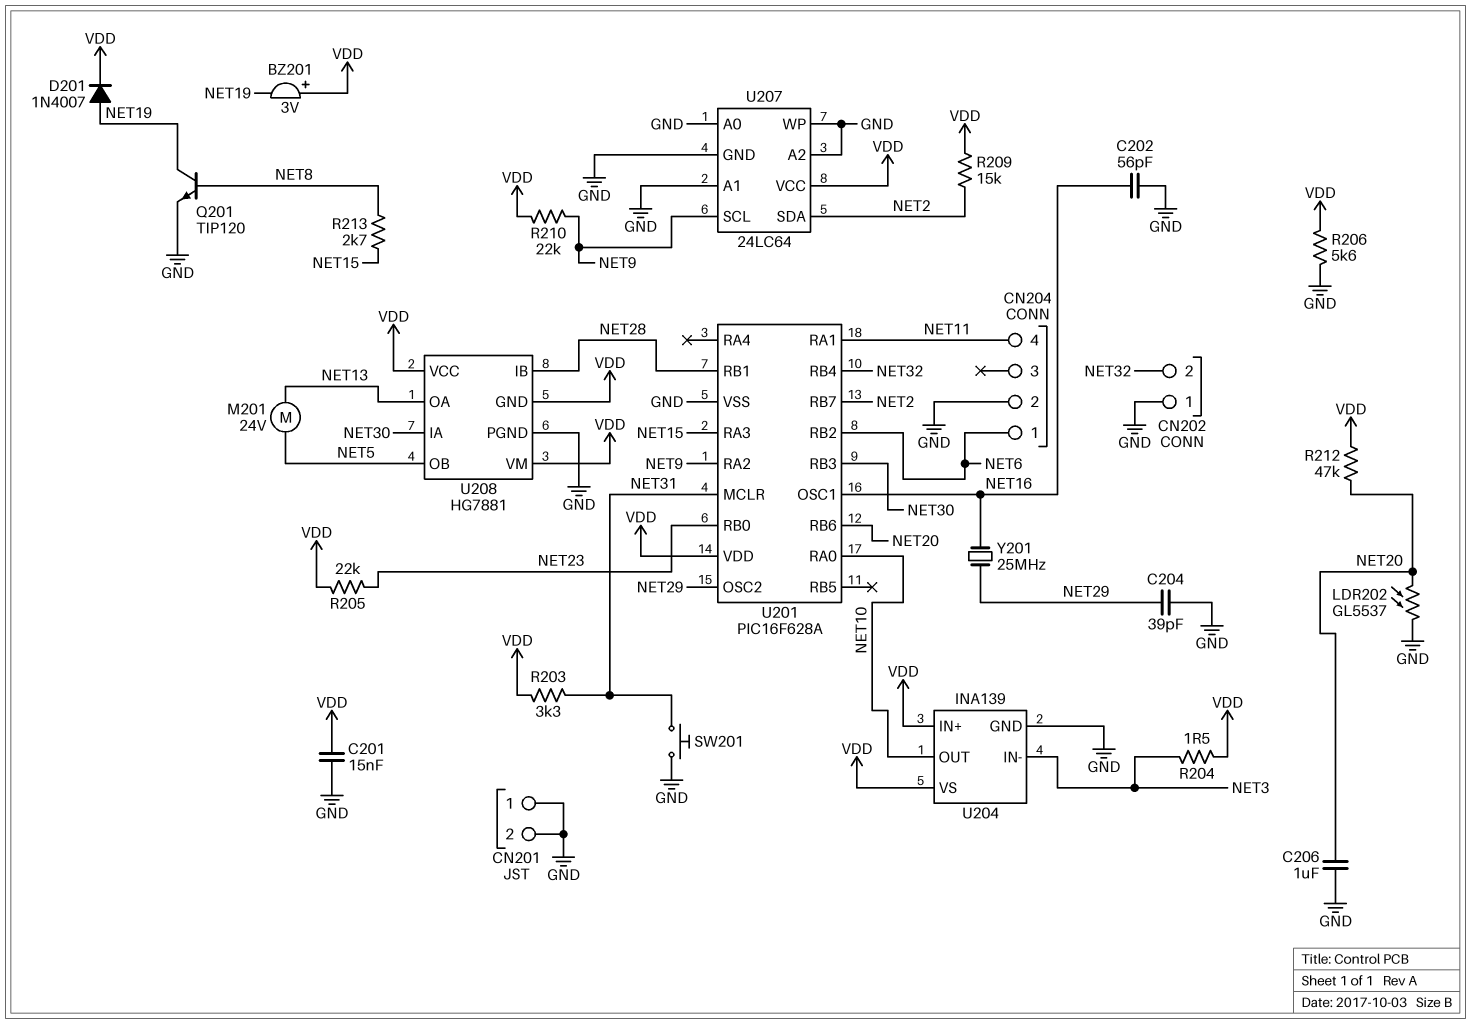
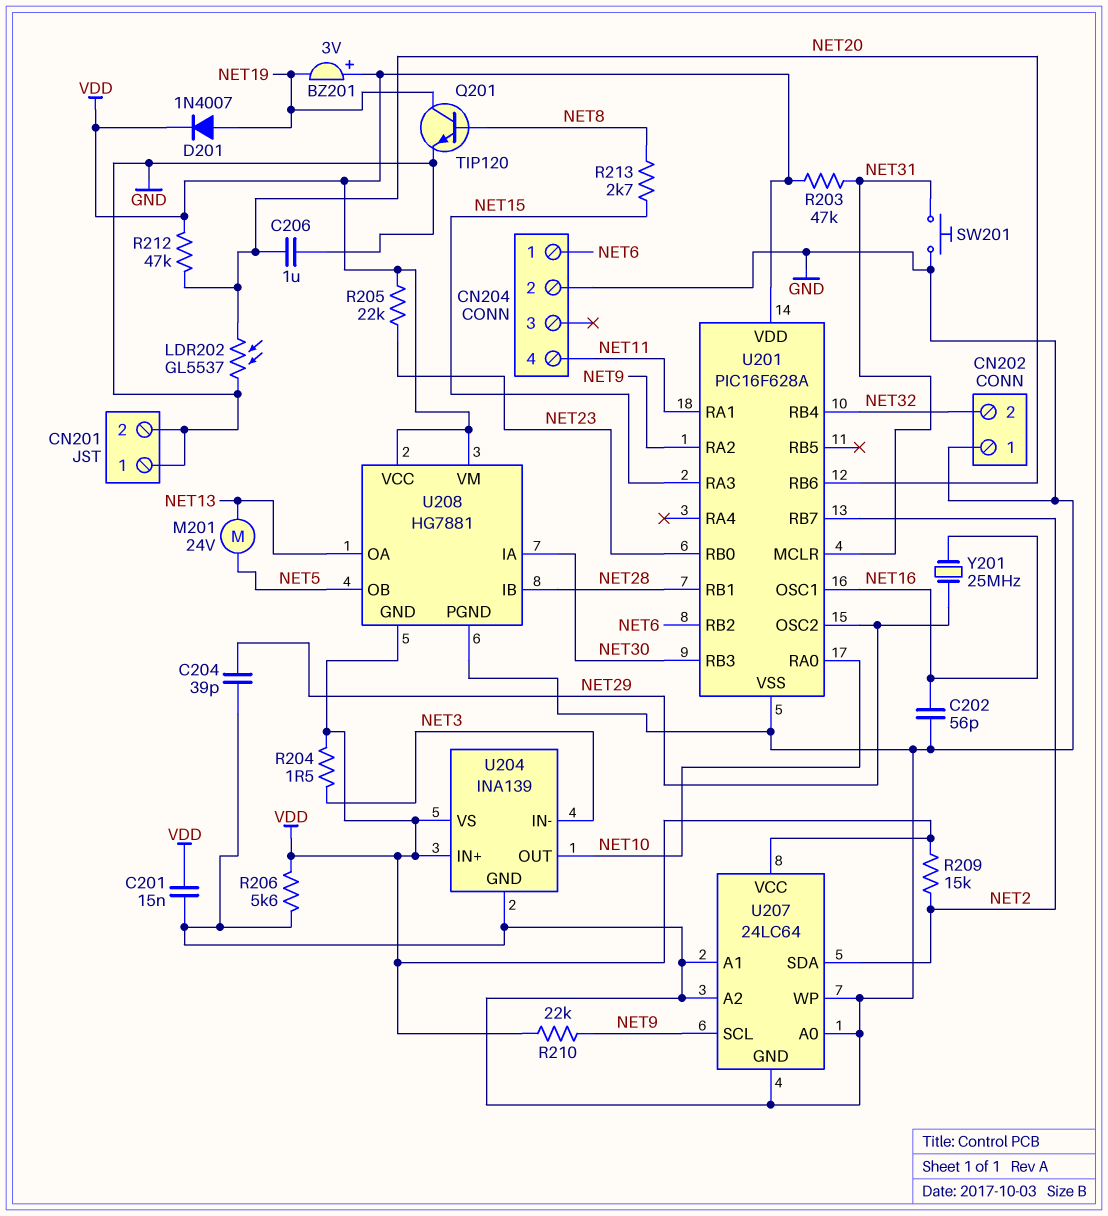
R203: 3.3k (NET31, VDD) -> 47k (NET31, VDD)

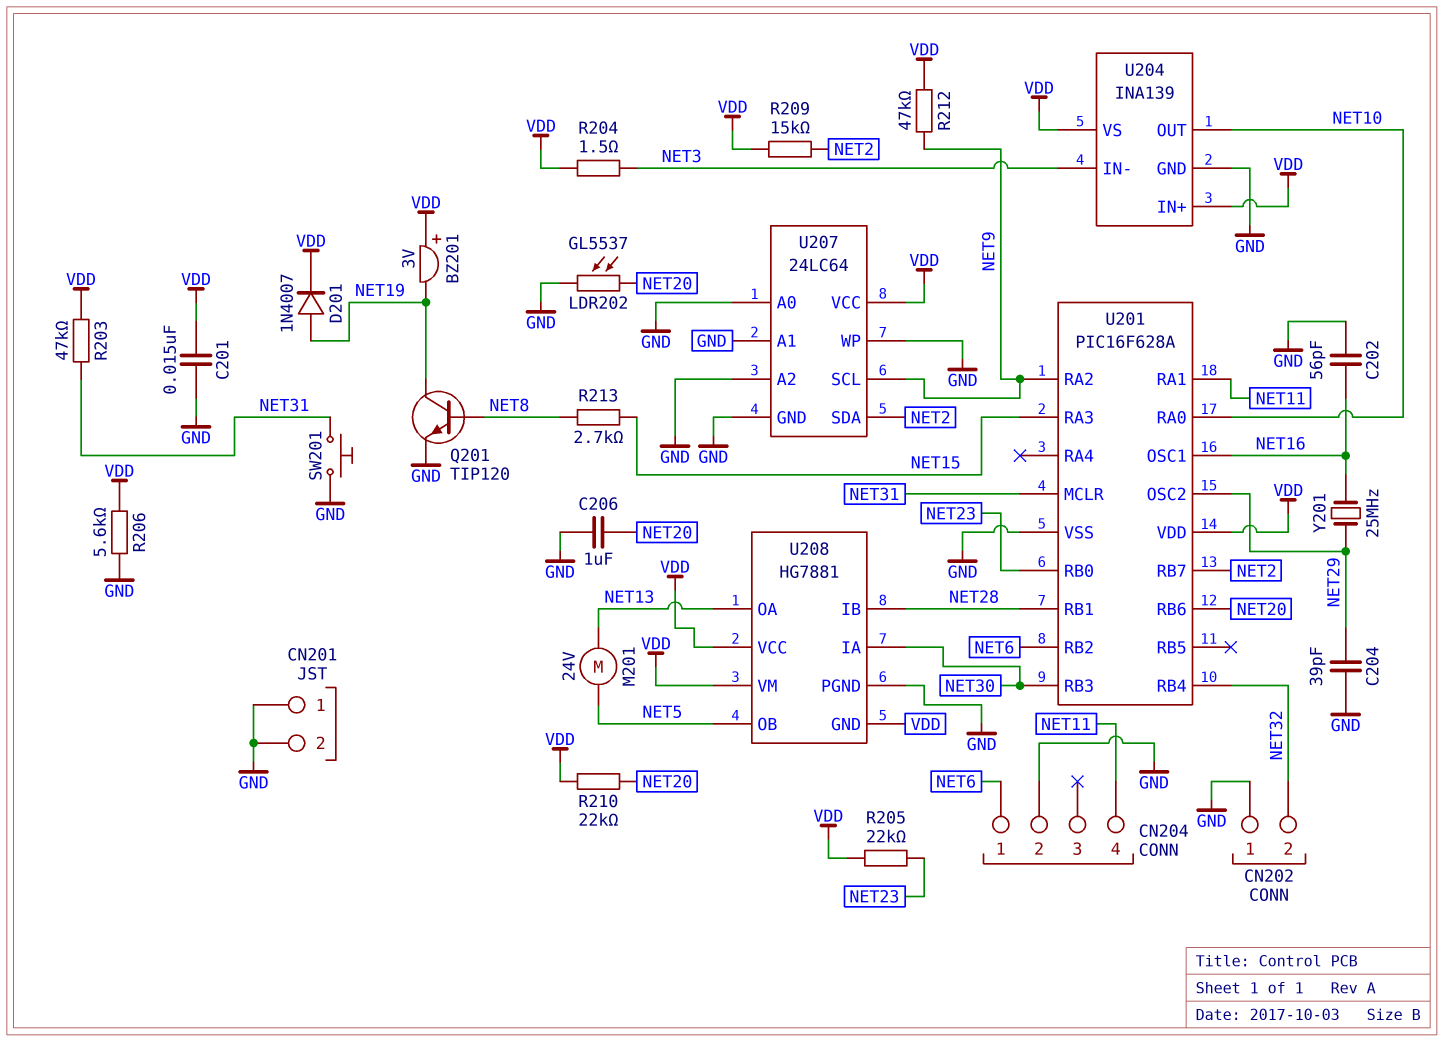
R210: 22k (NET9, VDD) -> 22k (NET20, VDD)
R212: 47k (NET20, VDD) -> 47k (NET9, VDD)

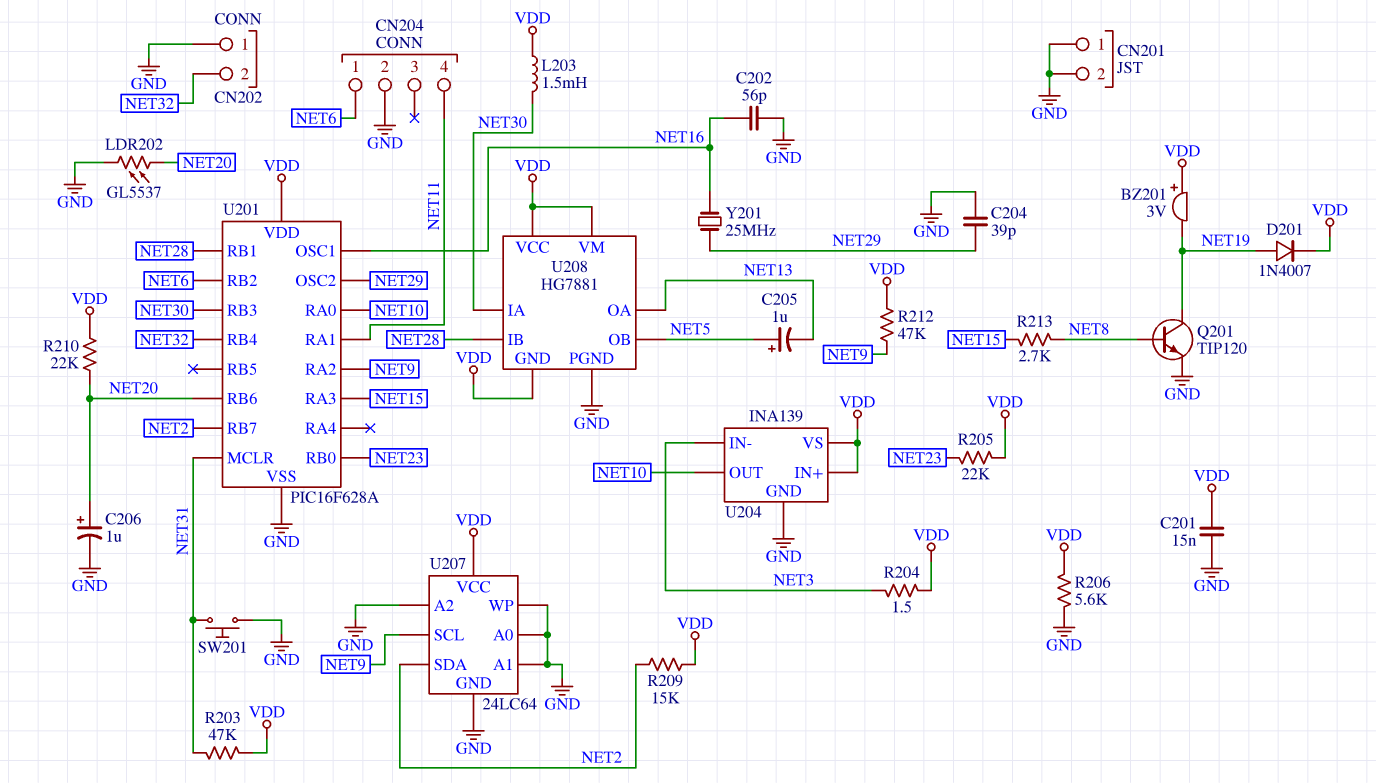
C205: none -> 1uF (plus NET5, minus NET13)
C206: 1uF (GND, NET20) -> 1uF (plus NET20, minus GND)
L203: none -> 1.5mH (NET30, VDD)
M201: motor 24V (NET5, NET13) -> none

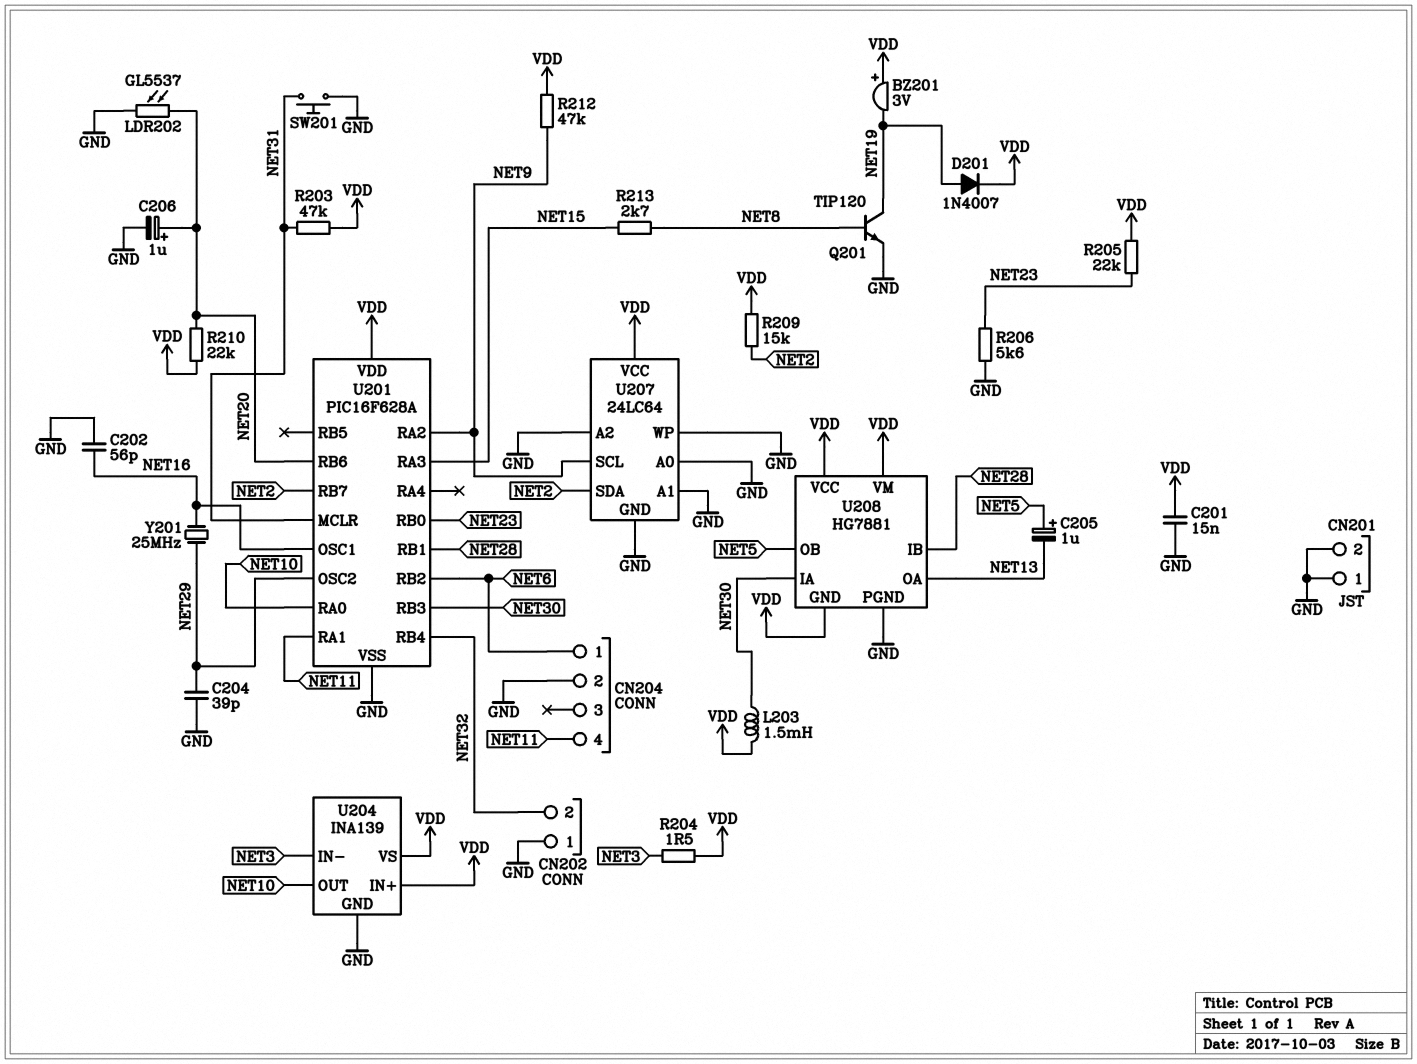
R206: 5.6k (GND, VDD) -> 5.6k (GND, NET23)

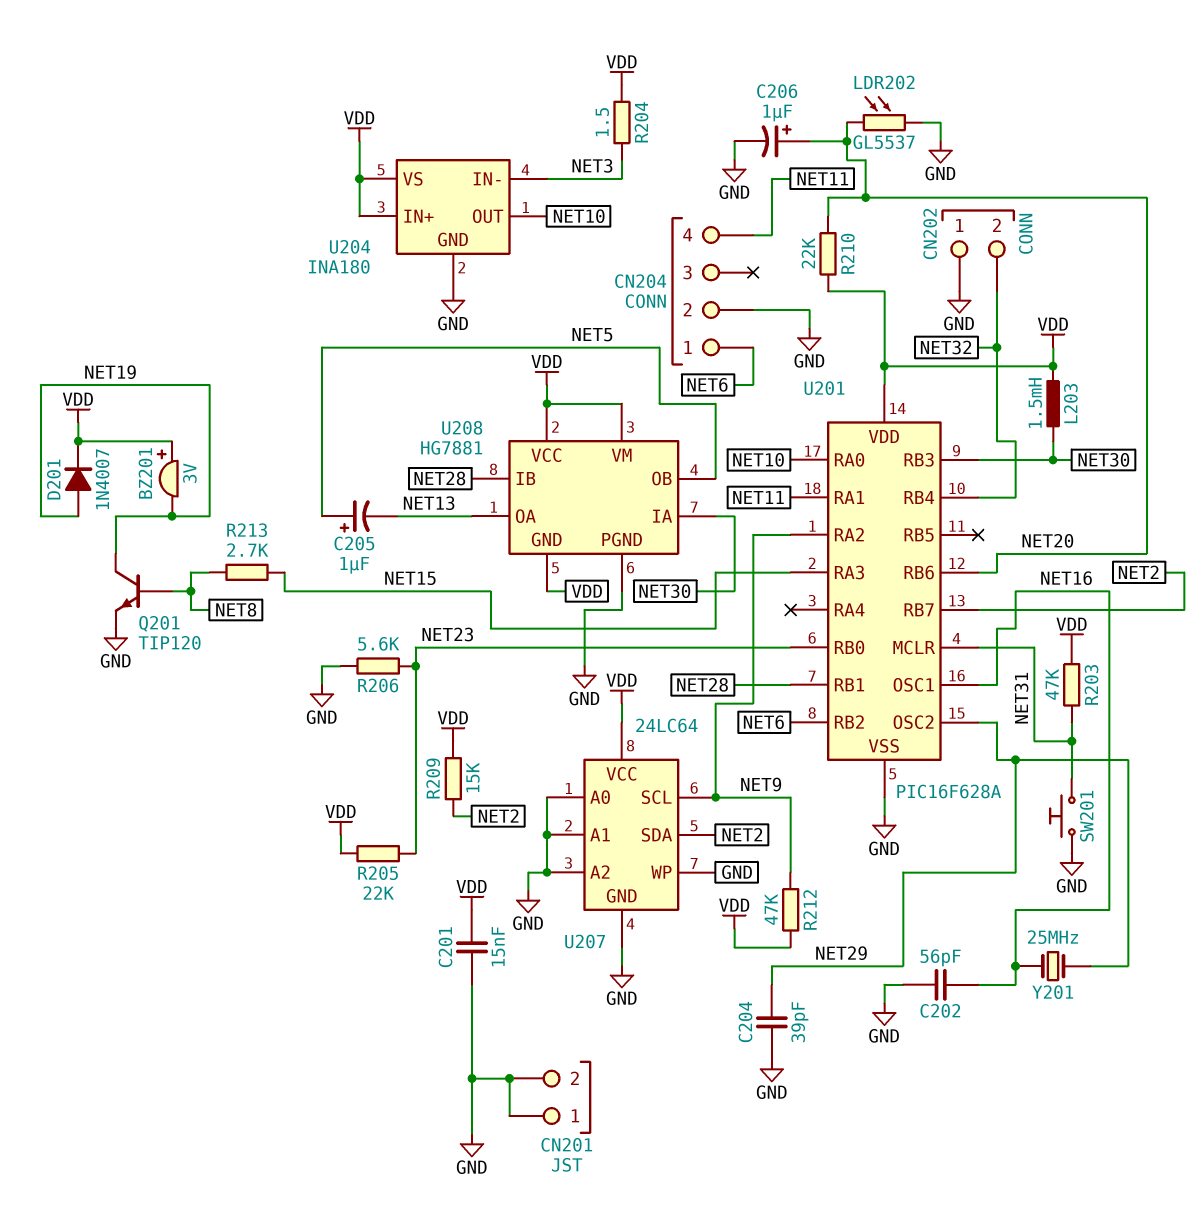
U204: INA139 -> INA180

